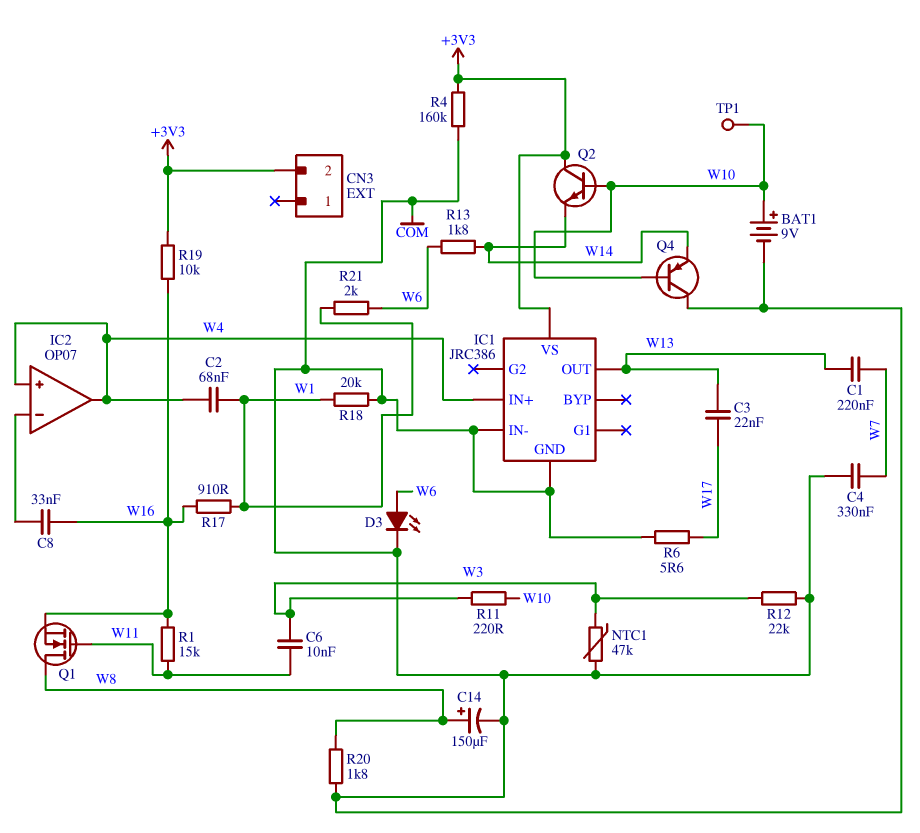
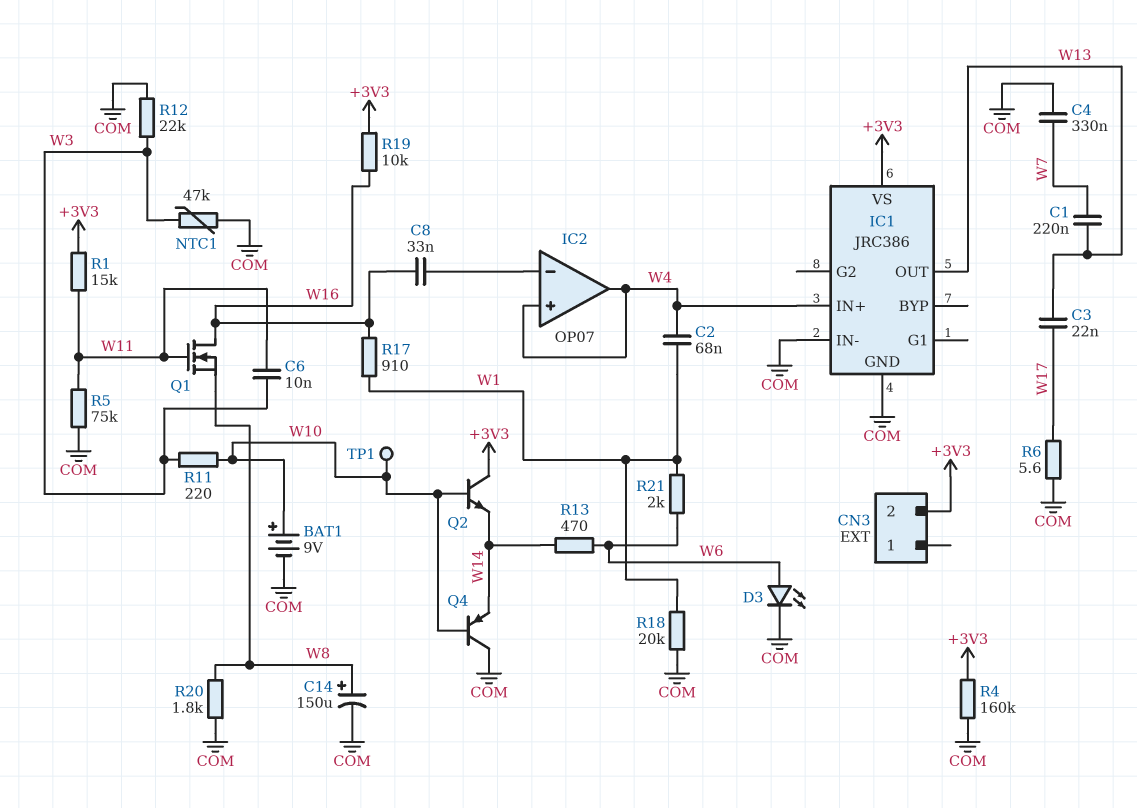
Q1: NMOS (G W11, D W8, S W16) -> NMOS (G W11, D W16, S W8)
R1: 15k (W11, W16) -> 15k (+3V3, W11)
R5: none -> 75k (COM, W11)
R13: 1.8k (W6, W14) -> 470 (W6, W14)

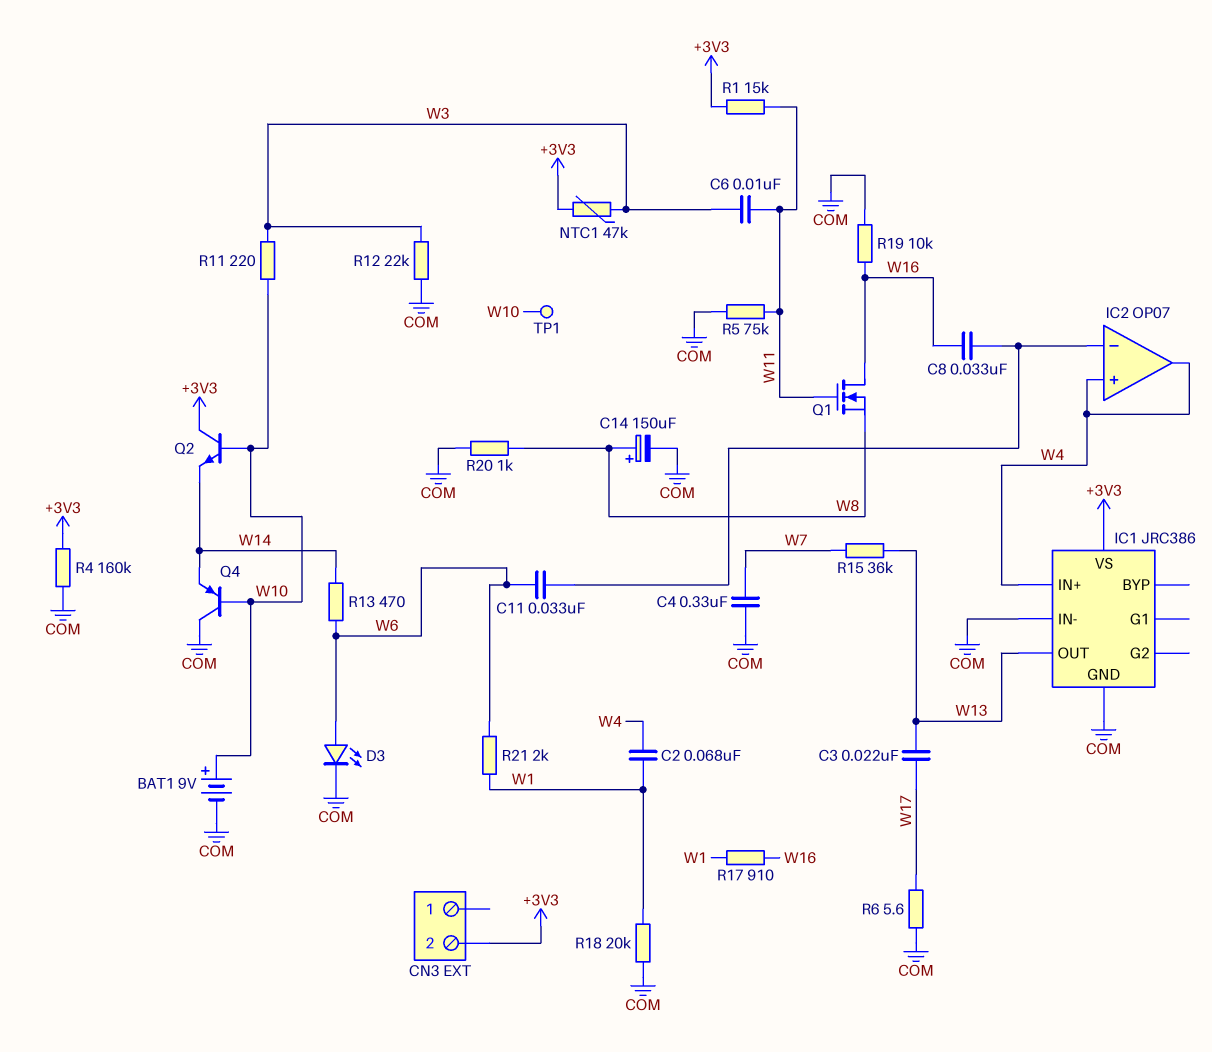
C1: 220nF (W7, W13) -> none
C11: none -> 33nF (IC2/in-, W6)
NTC1: 47k (COM, W3) -> 47k (+3V3, W3)
R15: none -> 36k (W7, W13)
R19: 10k (+3V3, W16) -> 10k (COM, W16)
R20: 1.8k (COM, W8) -> 1k (COM, W8)

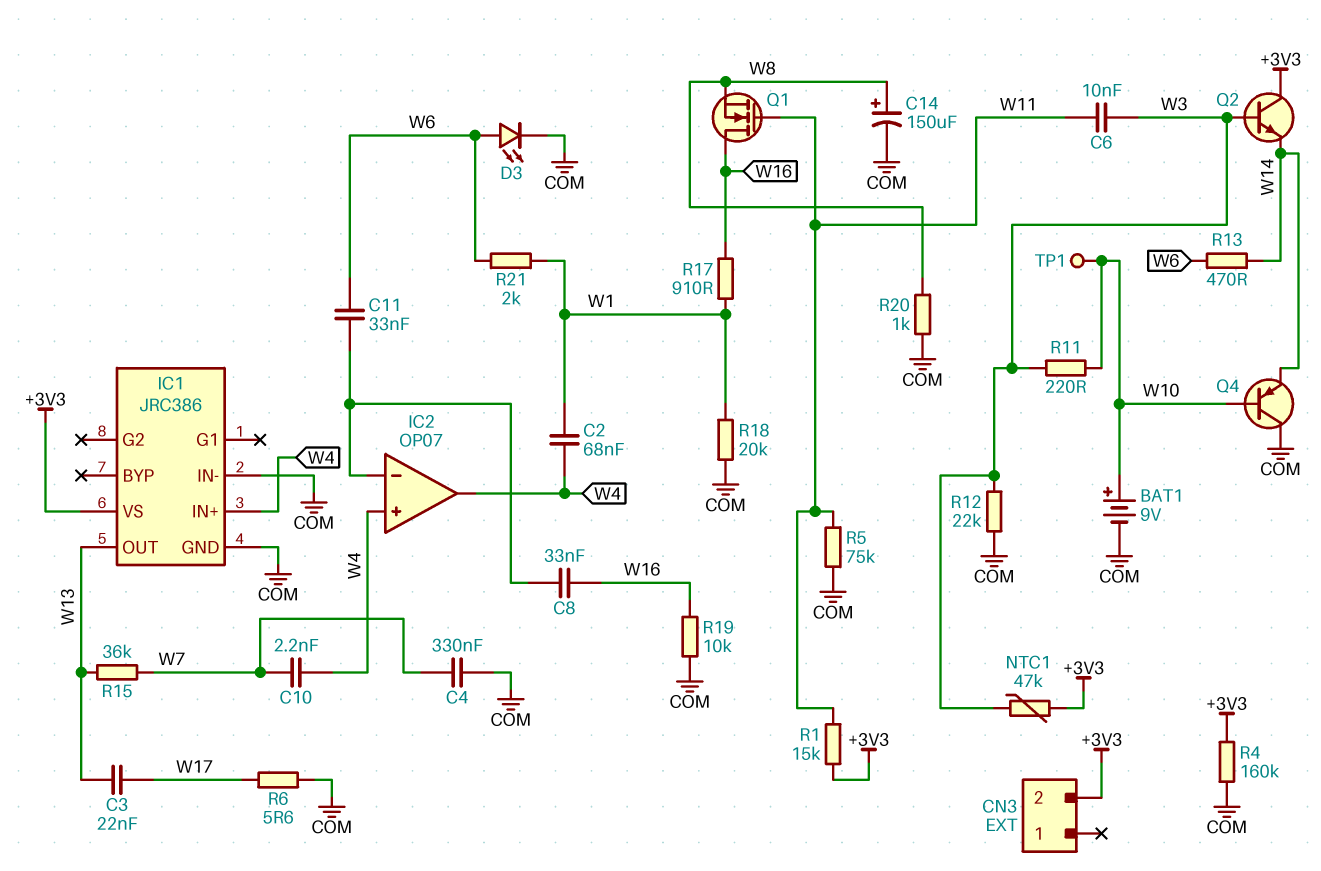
C10: none -> 2.2nF (W4, W7)
Q2: NPN (B W10, C +3V3, E W14) -> NPN (B W3, C +3V3, E W14)

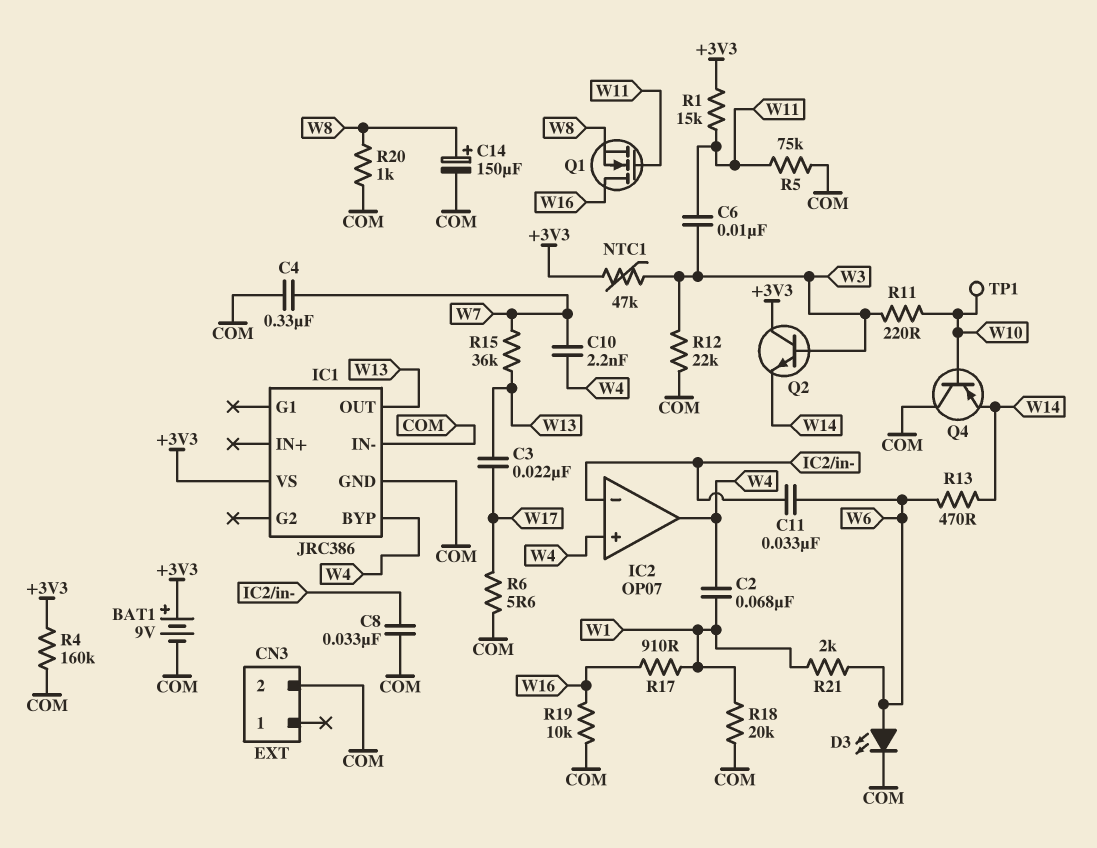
BAT1: 9V (plus W10, minus COM) -> 9V (plus +3V3, minus COM)
C8: 33nF (IC2/in-, W16) -> 33nF (COM, IC2/in-)
CN3 pin 2: +3V3 -> COM
IC1 pin BYP: none -> W4
IC1 pin IN+: W4 -> none

